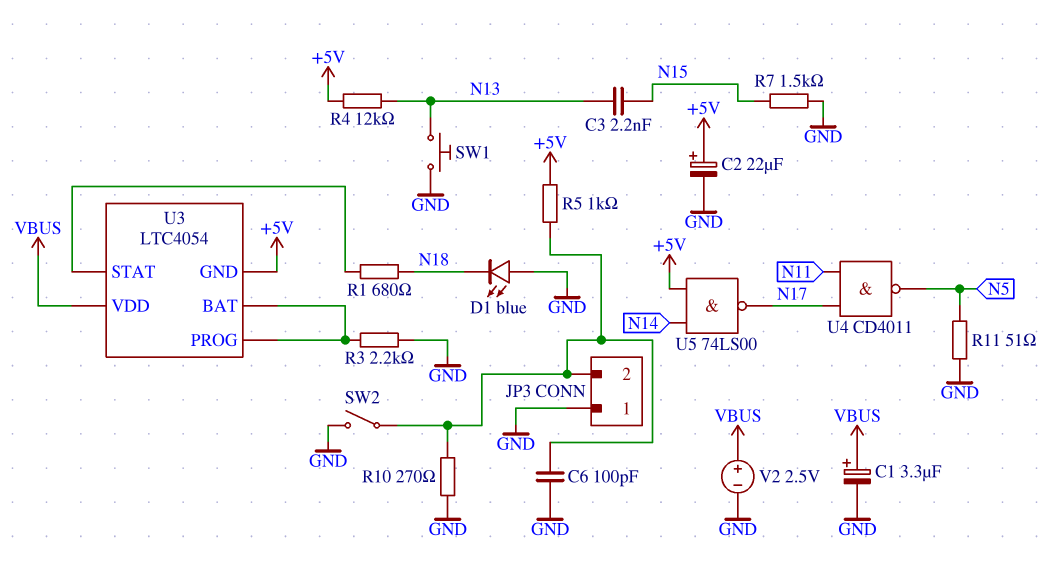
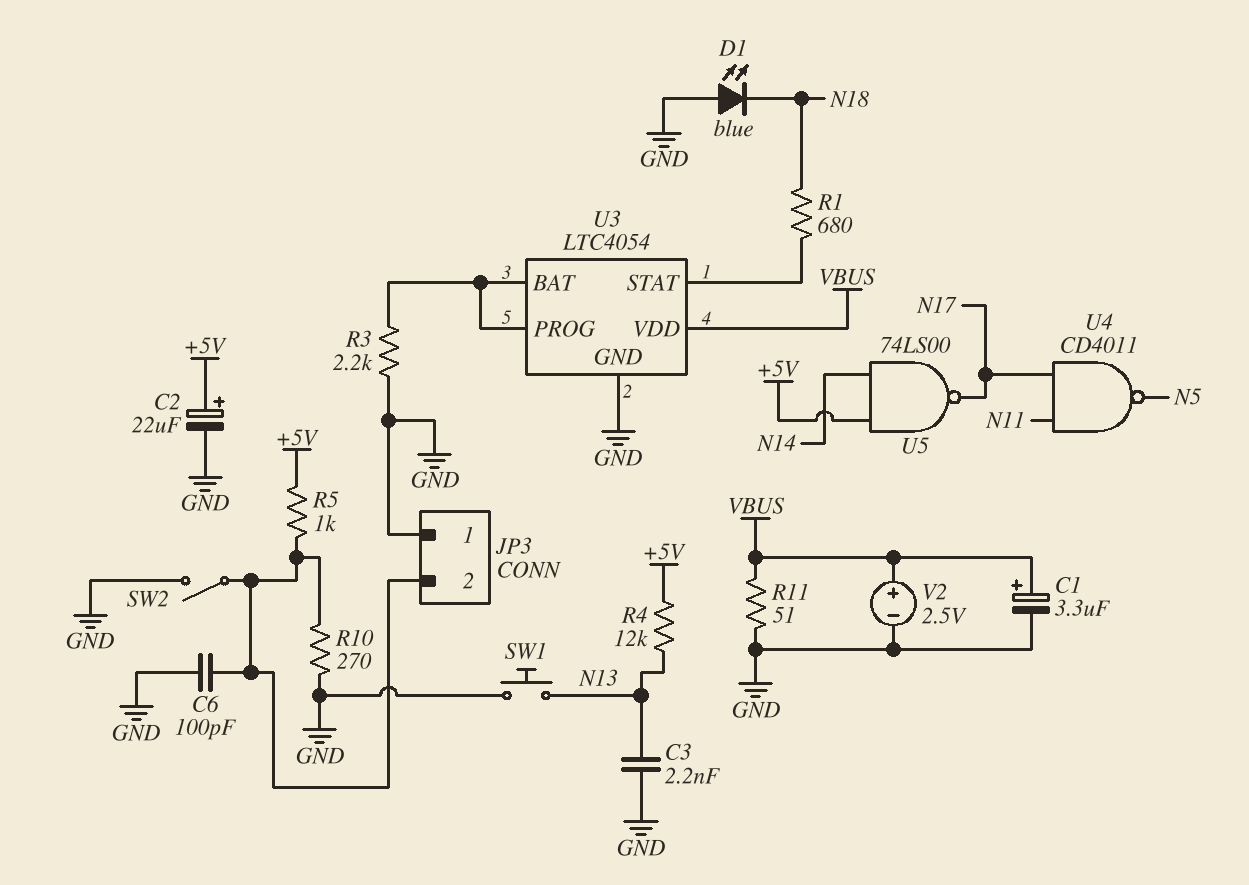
C3: 2.2nF (N13, N15) -> 2.2nF (GND, N13)
R7: 1.5k (GND, N15) -> none
R11: 51 (GND, N5) -> 51 (GND, VBUS)
U3 pin GND: +5V -> GND

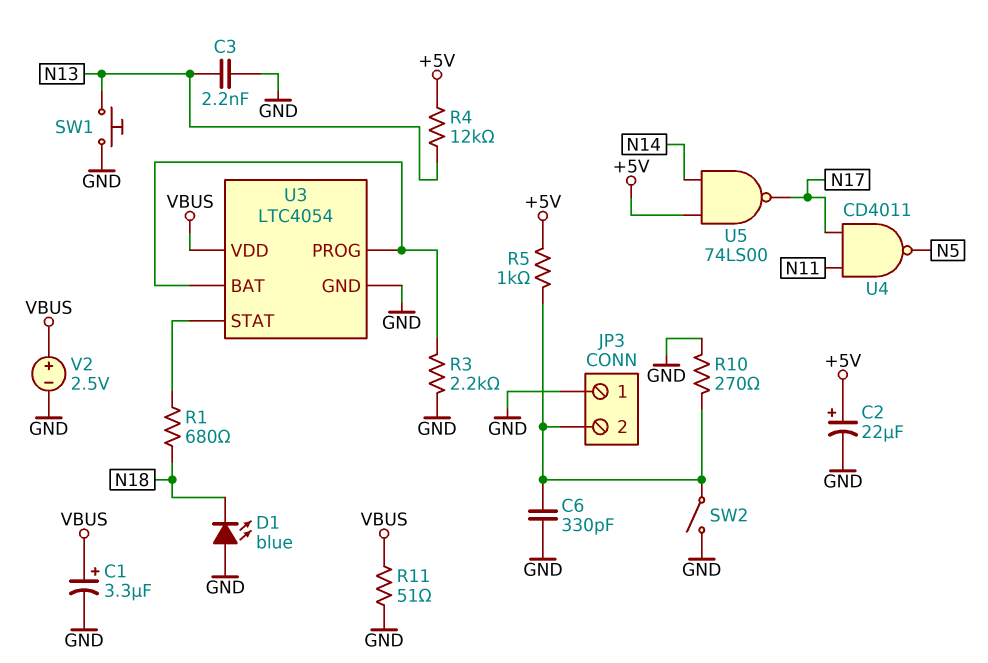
C6: 100pF (GND, JP3/2) -> 330pF (GND, JP3/2)

